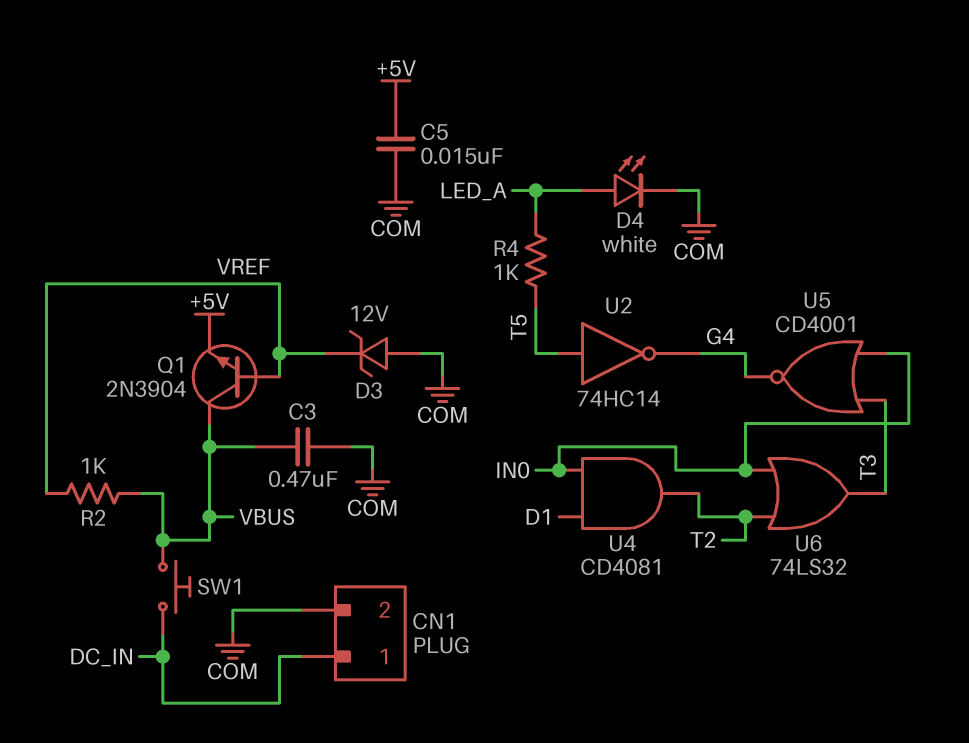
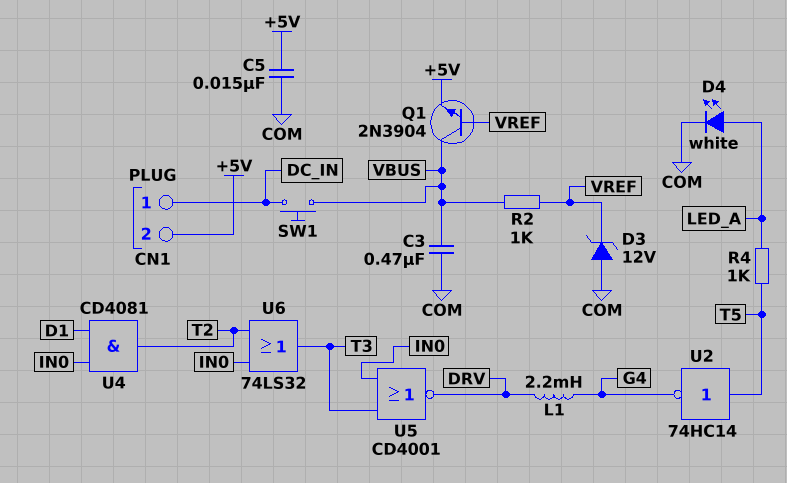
CN1 pin 2: COM -> +5V
L1: none -> 2.2mH (DRV, G4)
U5: NOR CD4001 (in IN0, in T3, out G4) -> NOR CD4001 (in IN0, in T3, out DRV)

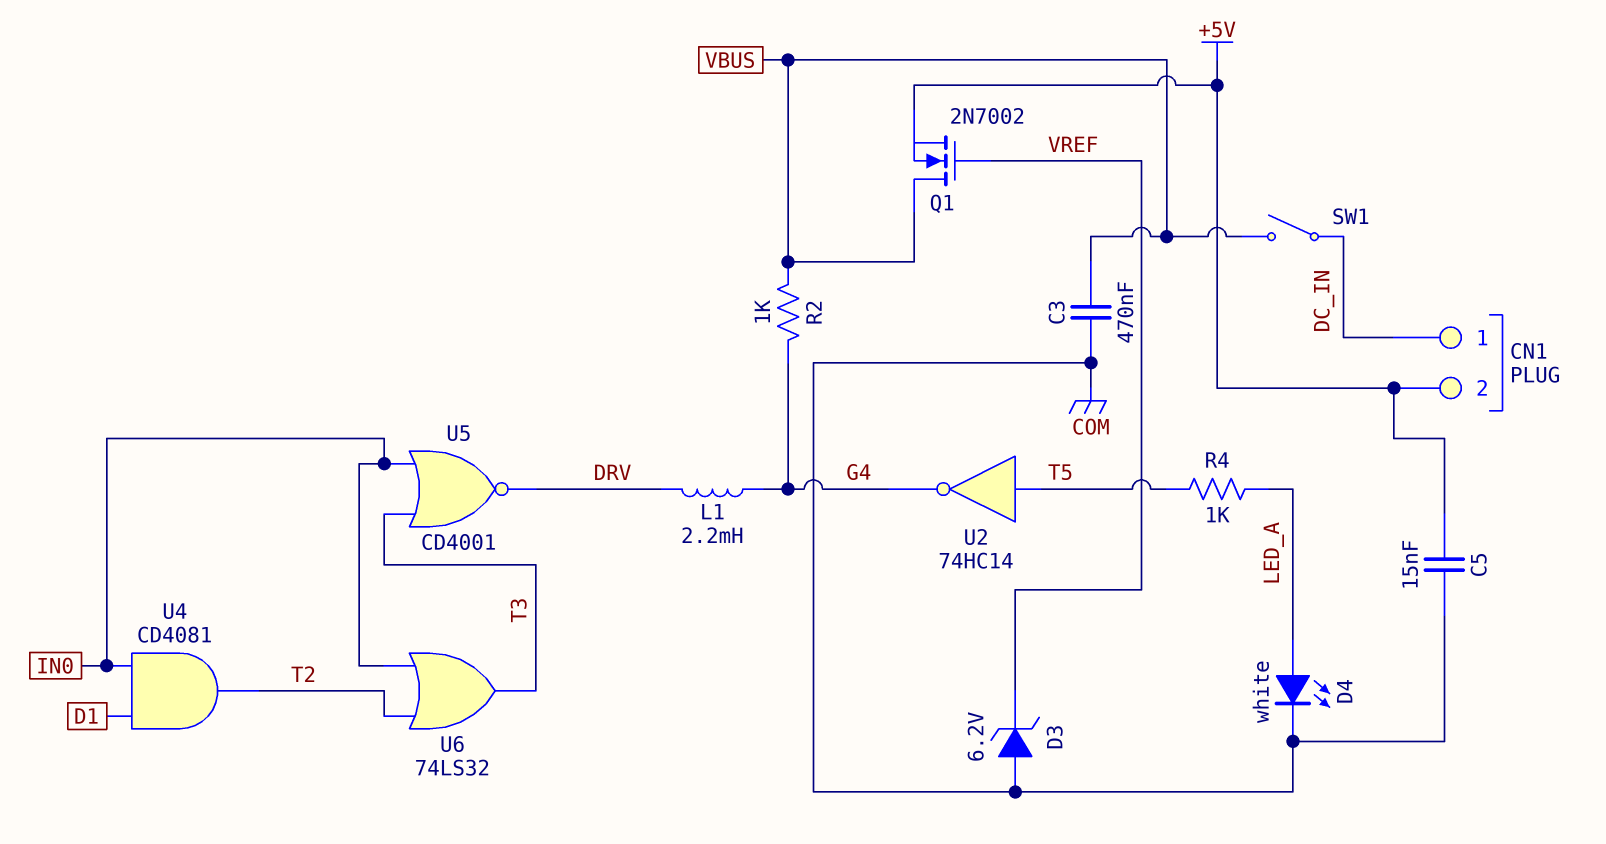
D3: zener 12V (A COM, K VREF) -> zener 6.2V (A COM, K VREF)
Q1: NPN 2N3904 (B VREF, C VBUS, E +5V) -> NMOS 2N7002 (G VREF, D VBUS, S +5V)
R2: 1k (VBUS, VREF) -> 1k (G4, VBUS)
SW1: button (DC_IN, VBUS) -> switch (DC_IN, VBUS)

